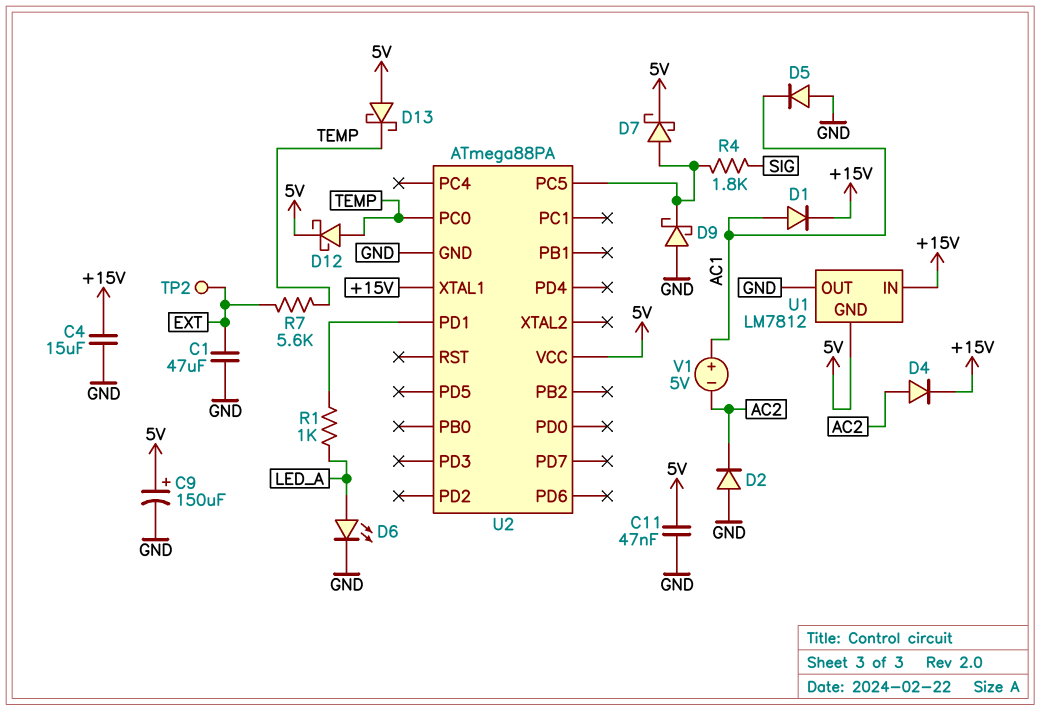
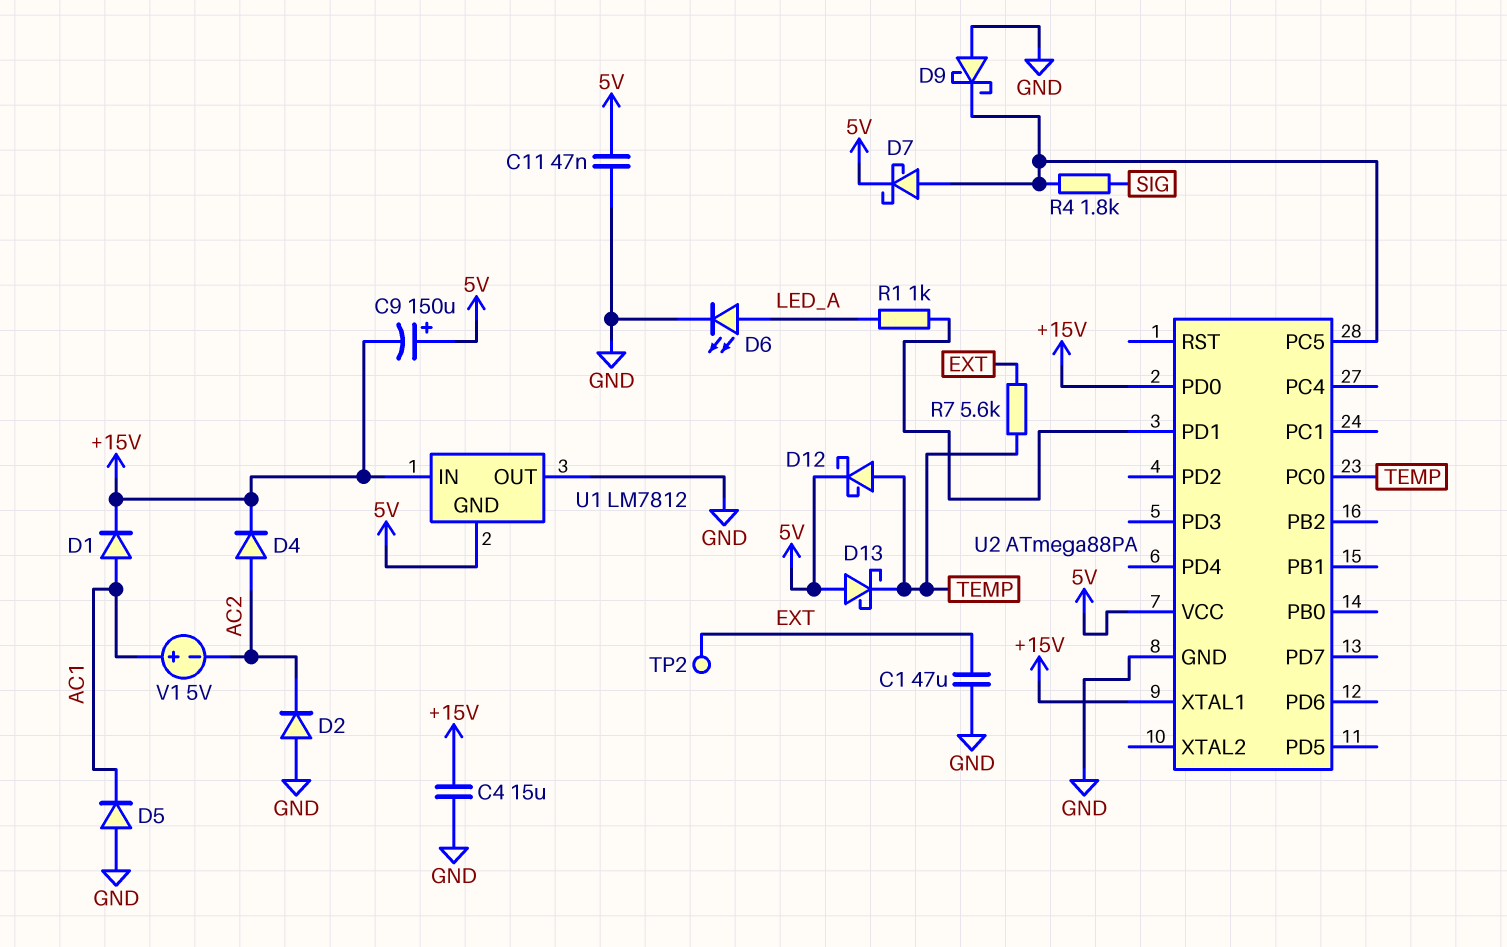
C9: 150uF (plus 5V, minus GND) -> 150uF (plus 5V, minus +15V)
U2 pin PD0: none -> +15V

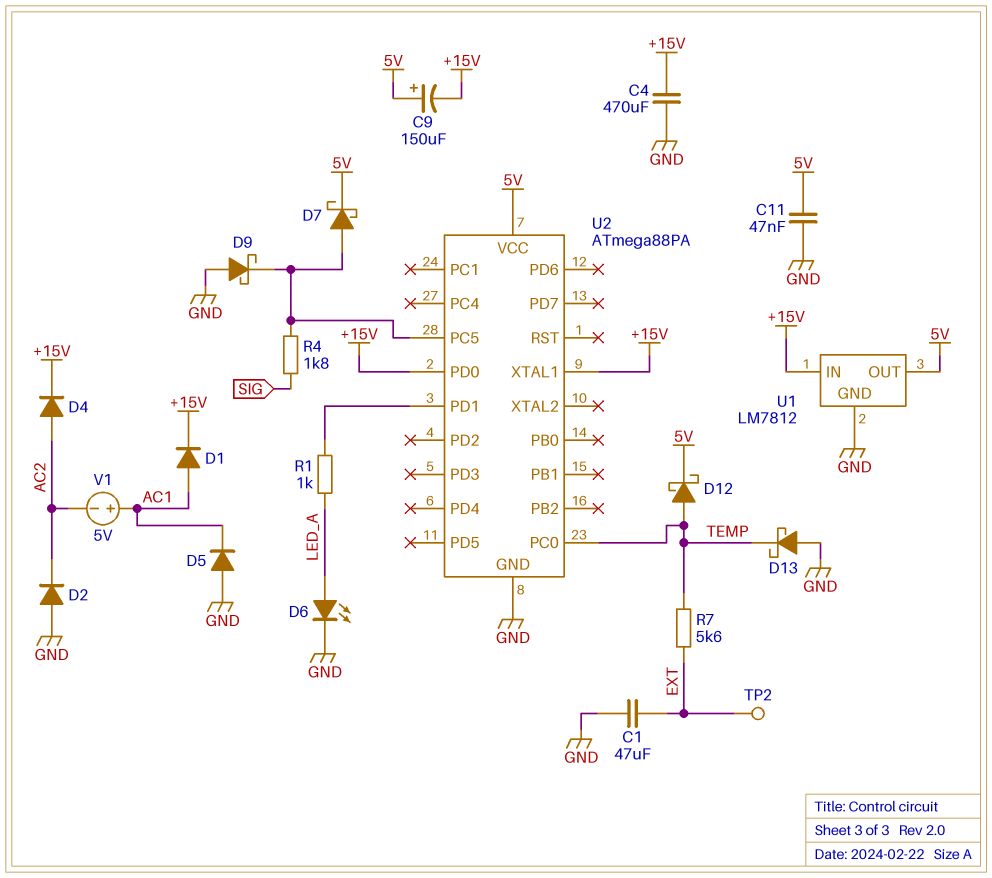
C4: 15uF (+15V, GND) -> 470uF (+15V, GND)
D13: schottky (A 5V, K TEMP) -> schottky (A GND, K TEMP)
U1 pin GND: 5V -> GND
U1 pin OUT: GND -> 5V

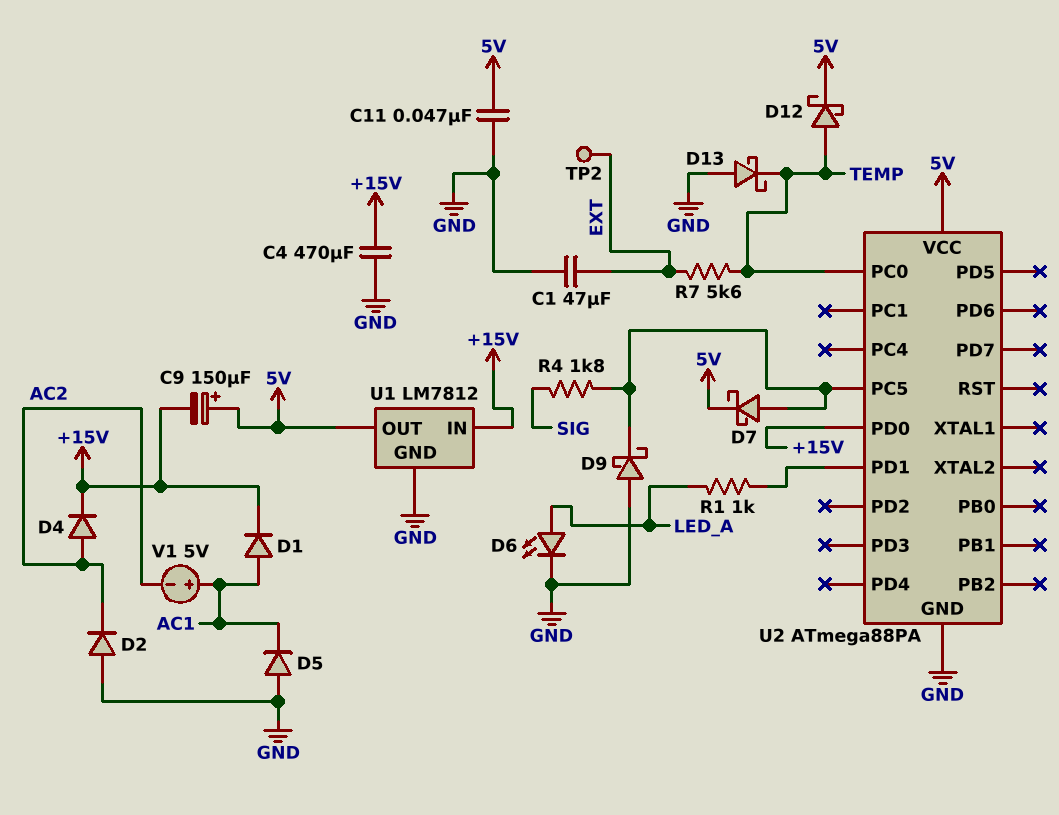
U2 pin XTAL1: +15V -> none

